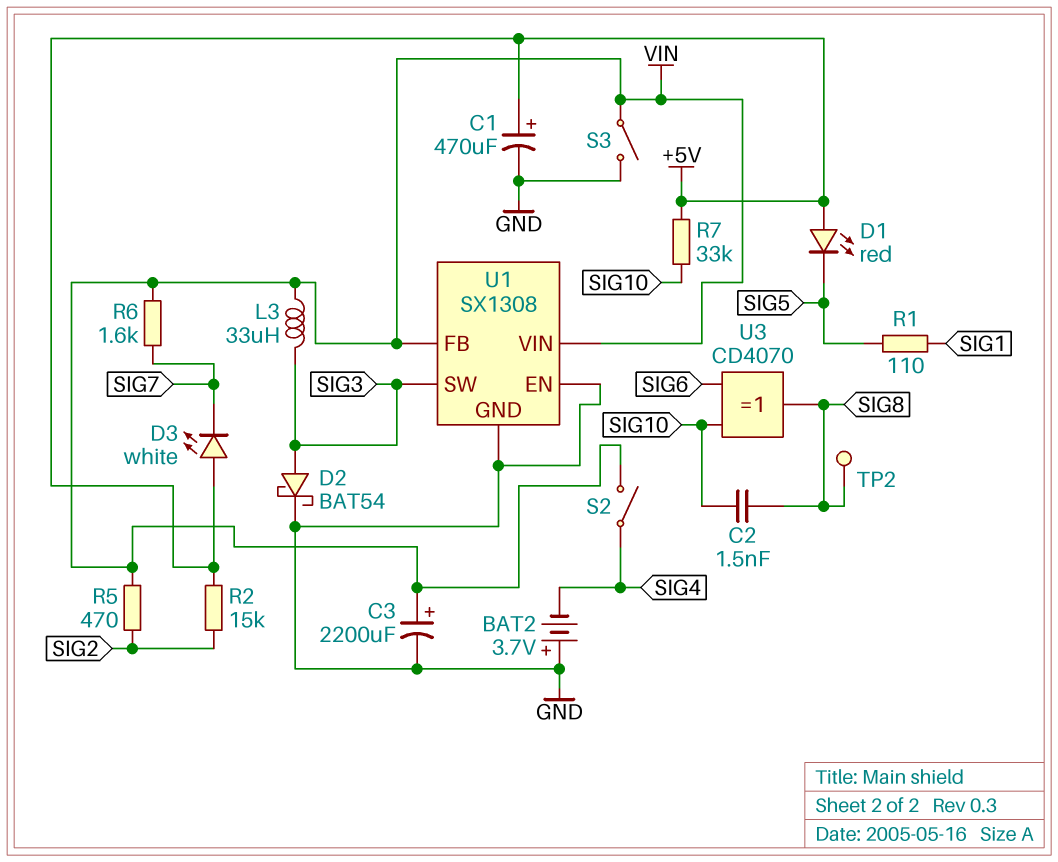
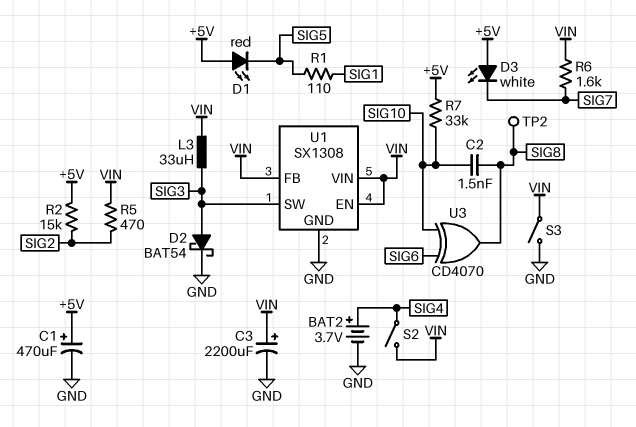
BAT2: 3.7V (plus GND, minus SIG4) -> 3.7V (plus SIG4, minus GND)
U1 pin EN: GND -> VIN

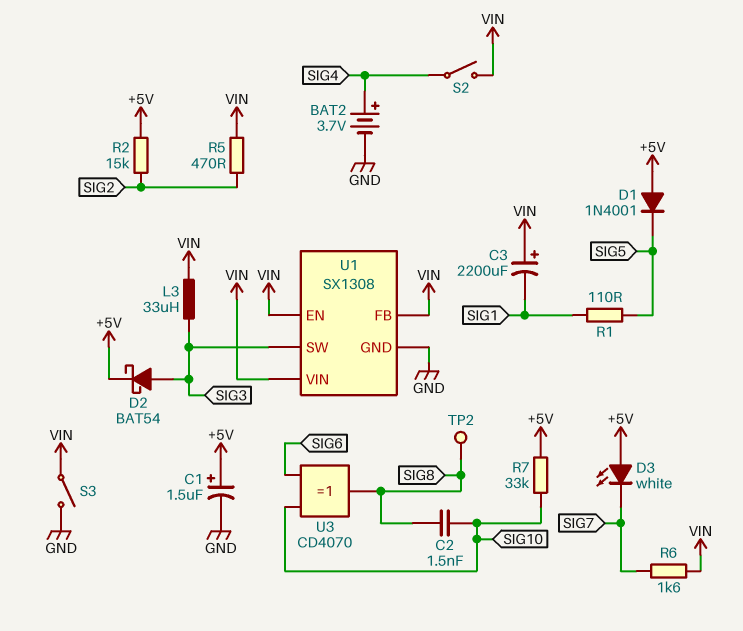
C1: 470uF (plus +5V, minus GND) -> 1.5uF (plus +5V, minus GND)
C3: 2200uF (plus VIN, minus GND) -> 2200uF (plus VIN, minus SIG1)
D1: LED red (A +5V, K SIG5) -> diode 1N4001 (A +5V, K SIG5)
D2: schottky BAT54 (A SIG3, K GND) -> schottky BAT54 (A SIG3, K +5V)

